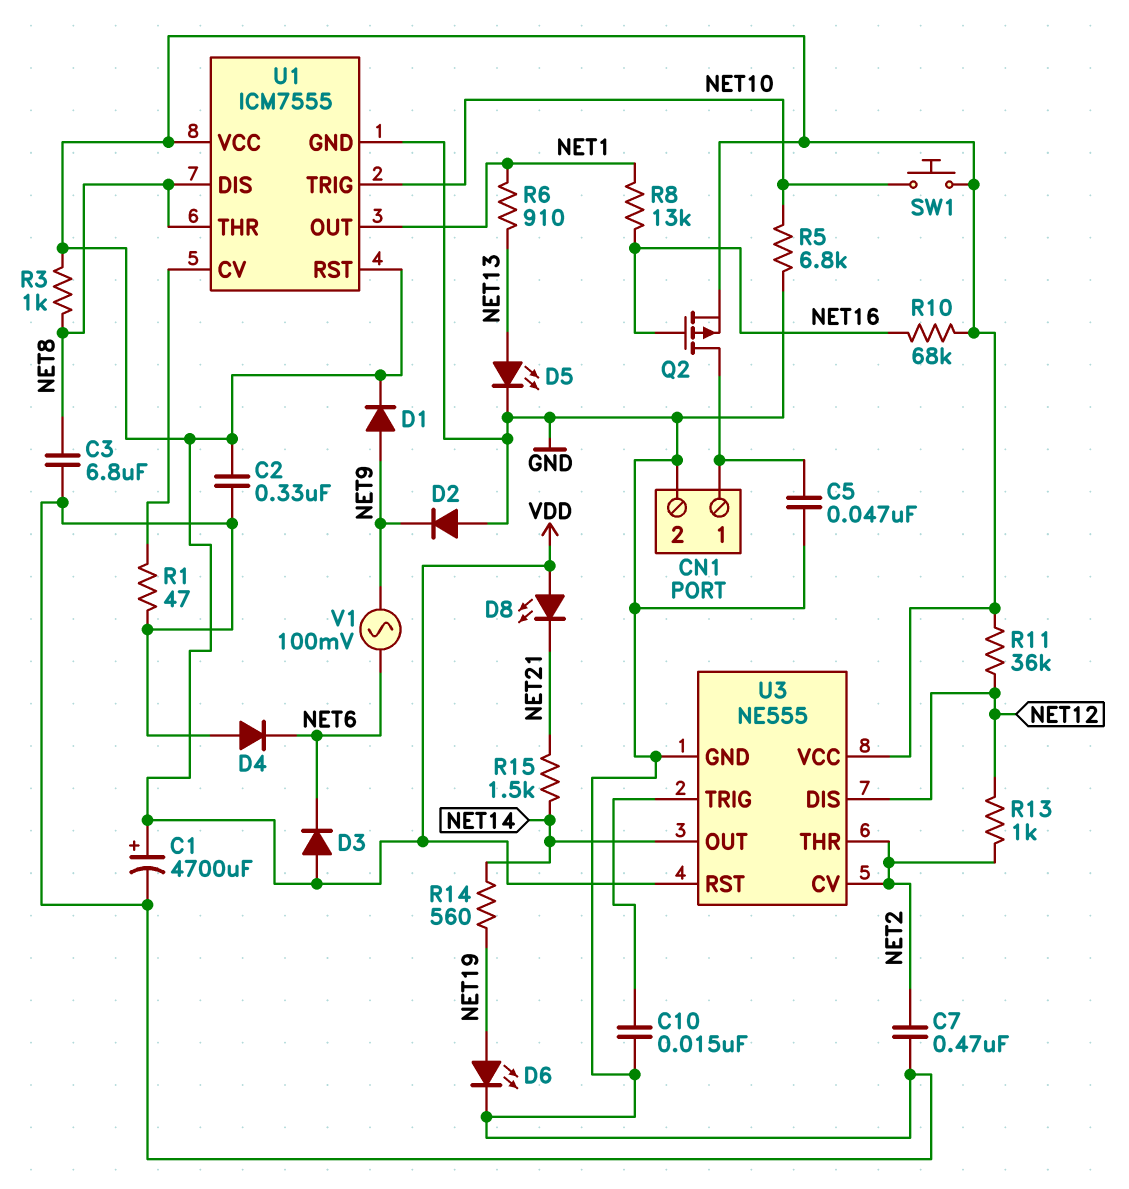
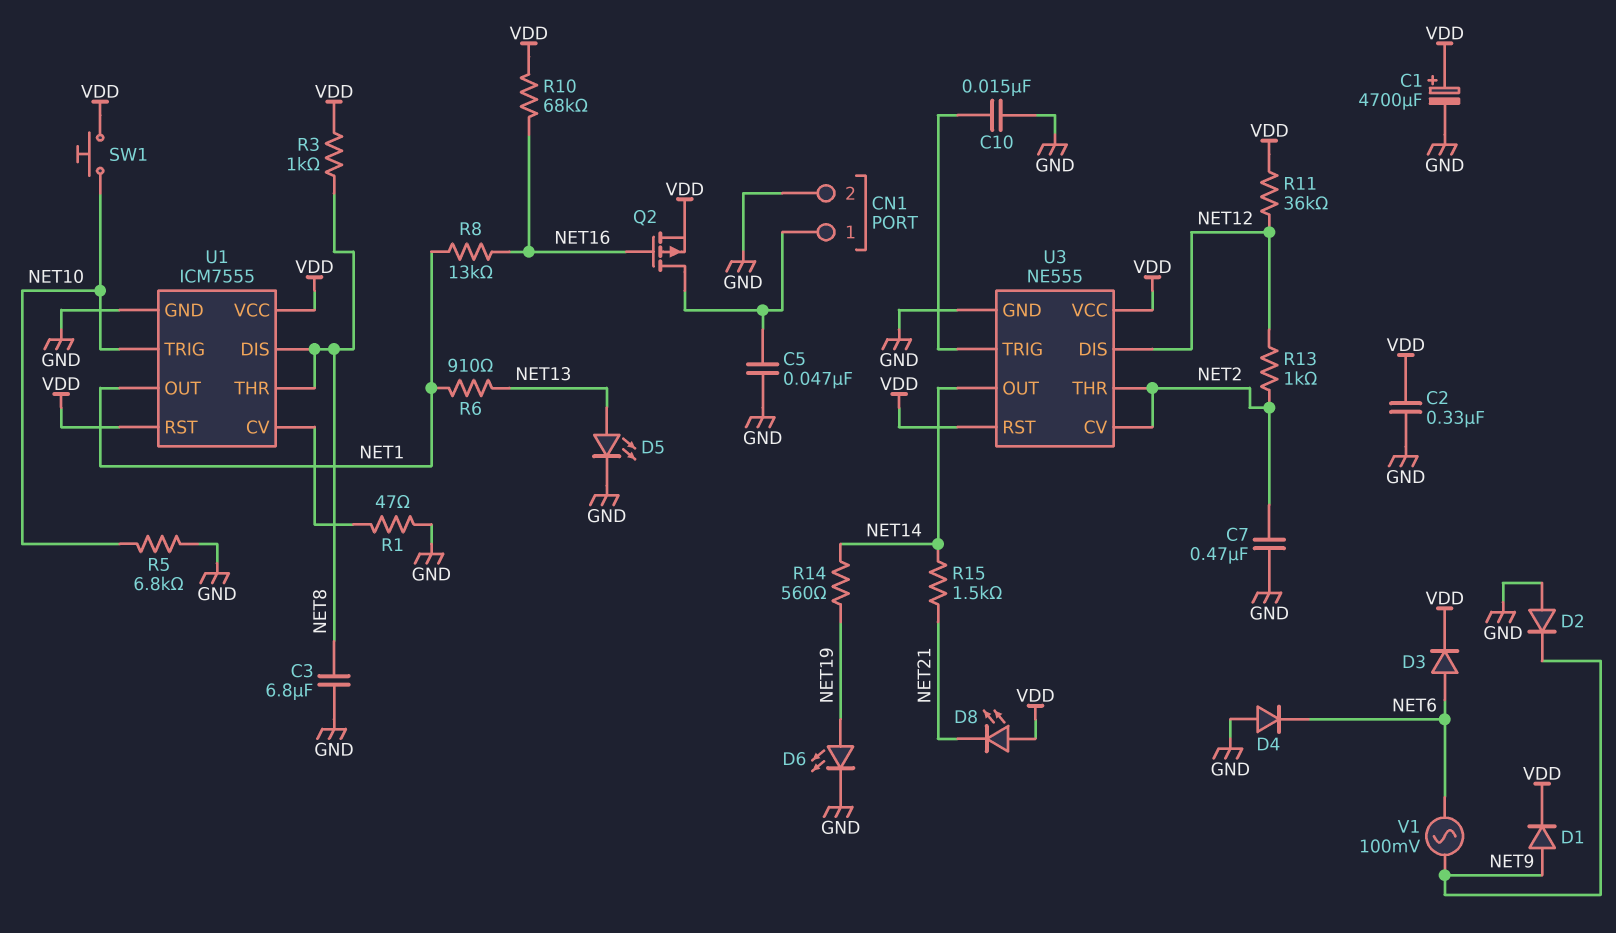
D3: diode (A VDD, K NET6) -> diode (A NET6, K VDD)

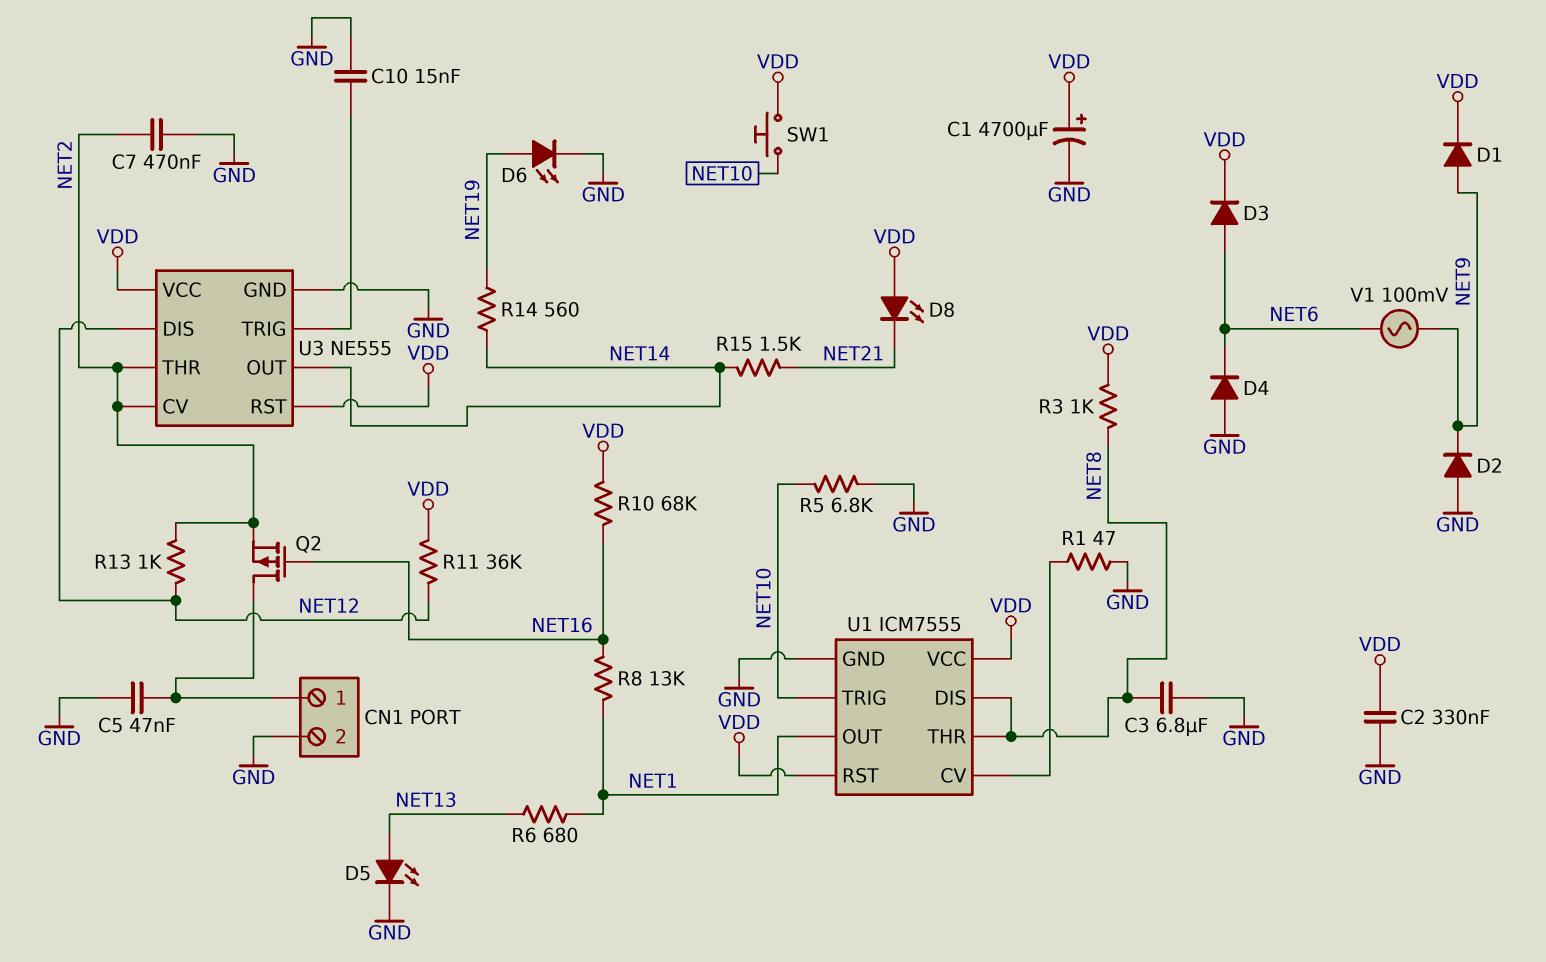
Q2: PMOS (G NET16, D CN1/1, S VDD) -> PMOS (G NET16, D CN1/1, S NET2)
R6: 910 (NET1, NET13) -> 680 (NET1, NET13)

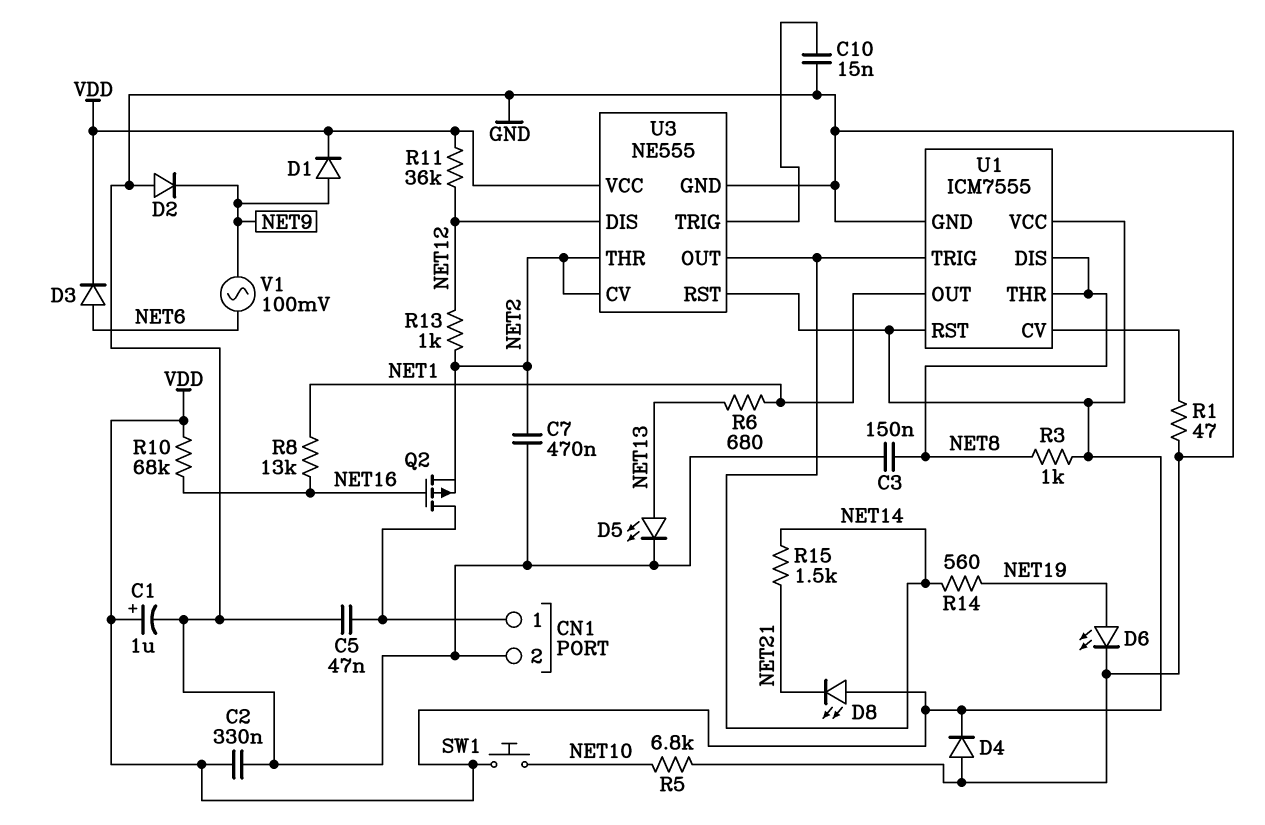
C1: 4700uF (plus VDD, minus GND) -> 1uF (plus VDD, minus GND)
C3: 6.8uF (GND, NET8) -> 150nF (GND, NET8)
D4: diode (A GND, K NET6) -> diode (A GND, K VDD)
U1 pin TRIG: NET10 -> NET14

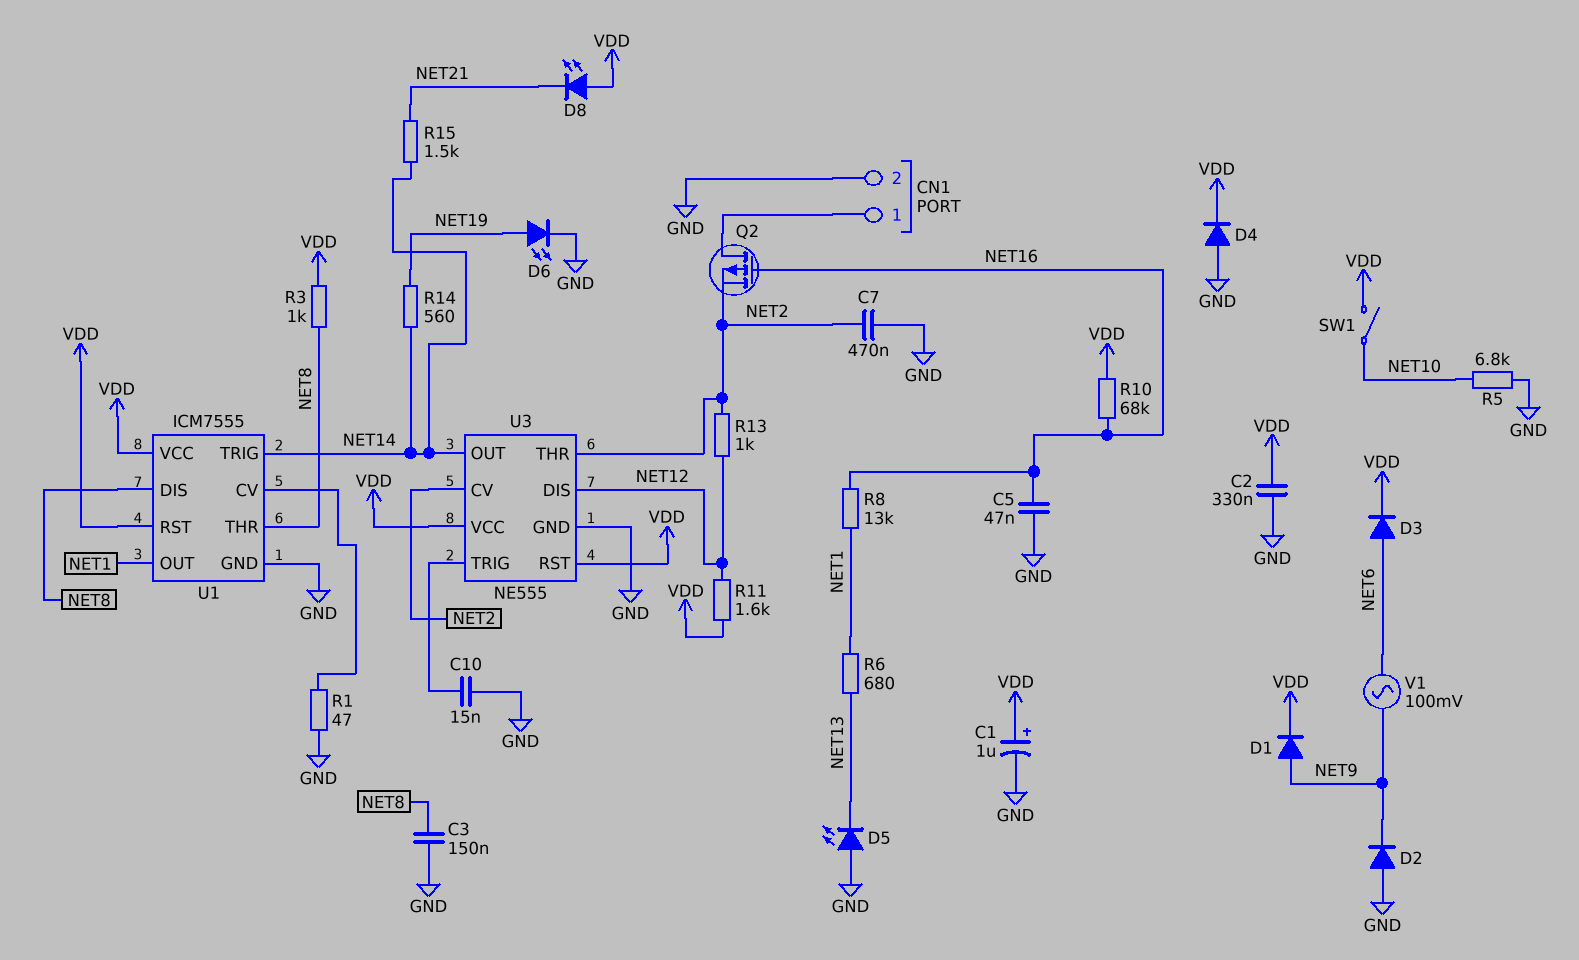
C5: 47nF (CN1/1, GND) -> 47nF (GND, NET16)
D5: LED (A NET13, K GND) -> LED (A GND, K NET13)
R11: 36k (NET12, VDD) -> 1.6k (NET12, VDD)
SW1: button (NET10, VDD) -> switch (NET10, VDD)

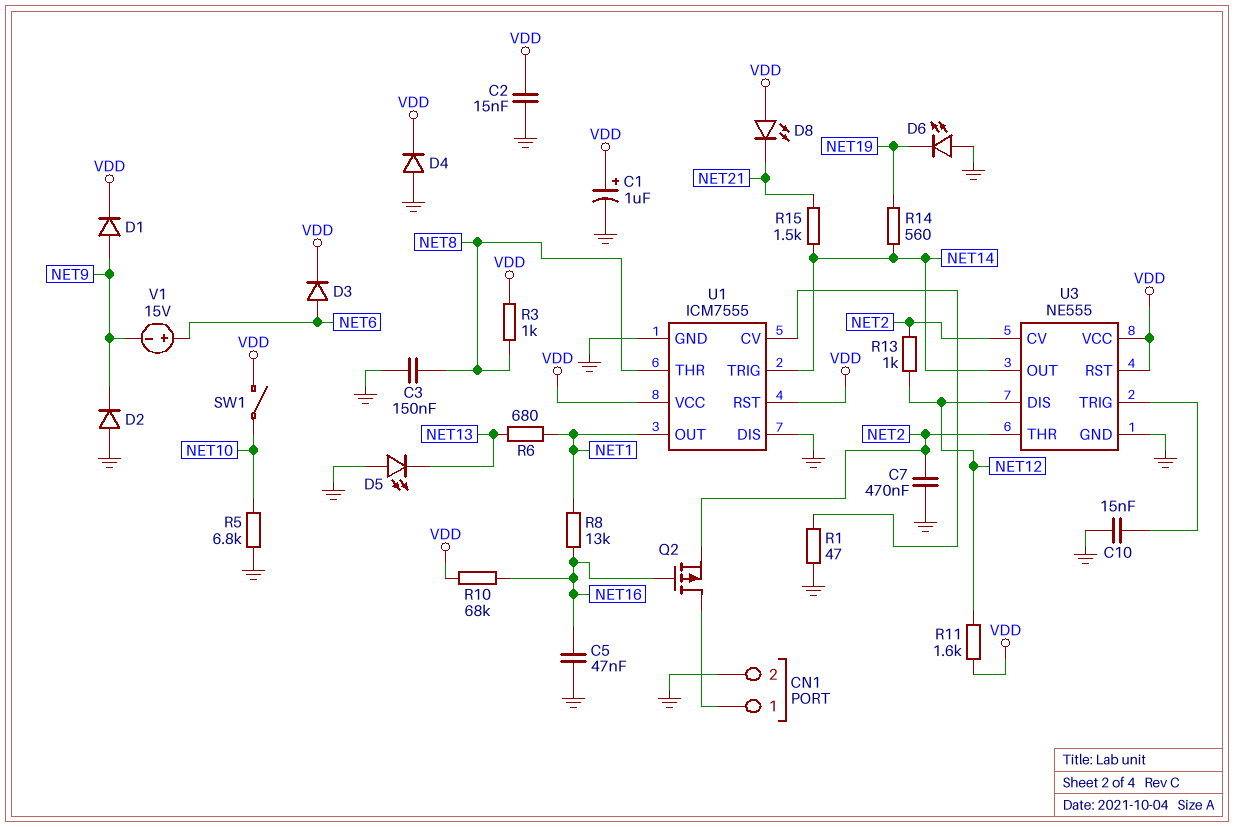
C2: 330nF (GND, VDD) -> 15nF (GND, VDD)
D6: LED (A NET19, K GND) -> LED (A GND, K NET19)
U1 pin DIS: NET8 -> GND
V1: AC 100mV (NET6, NET9) -> 15V (plus NET6, minus NET9)

